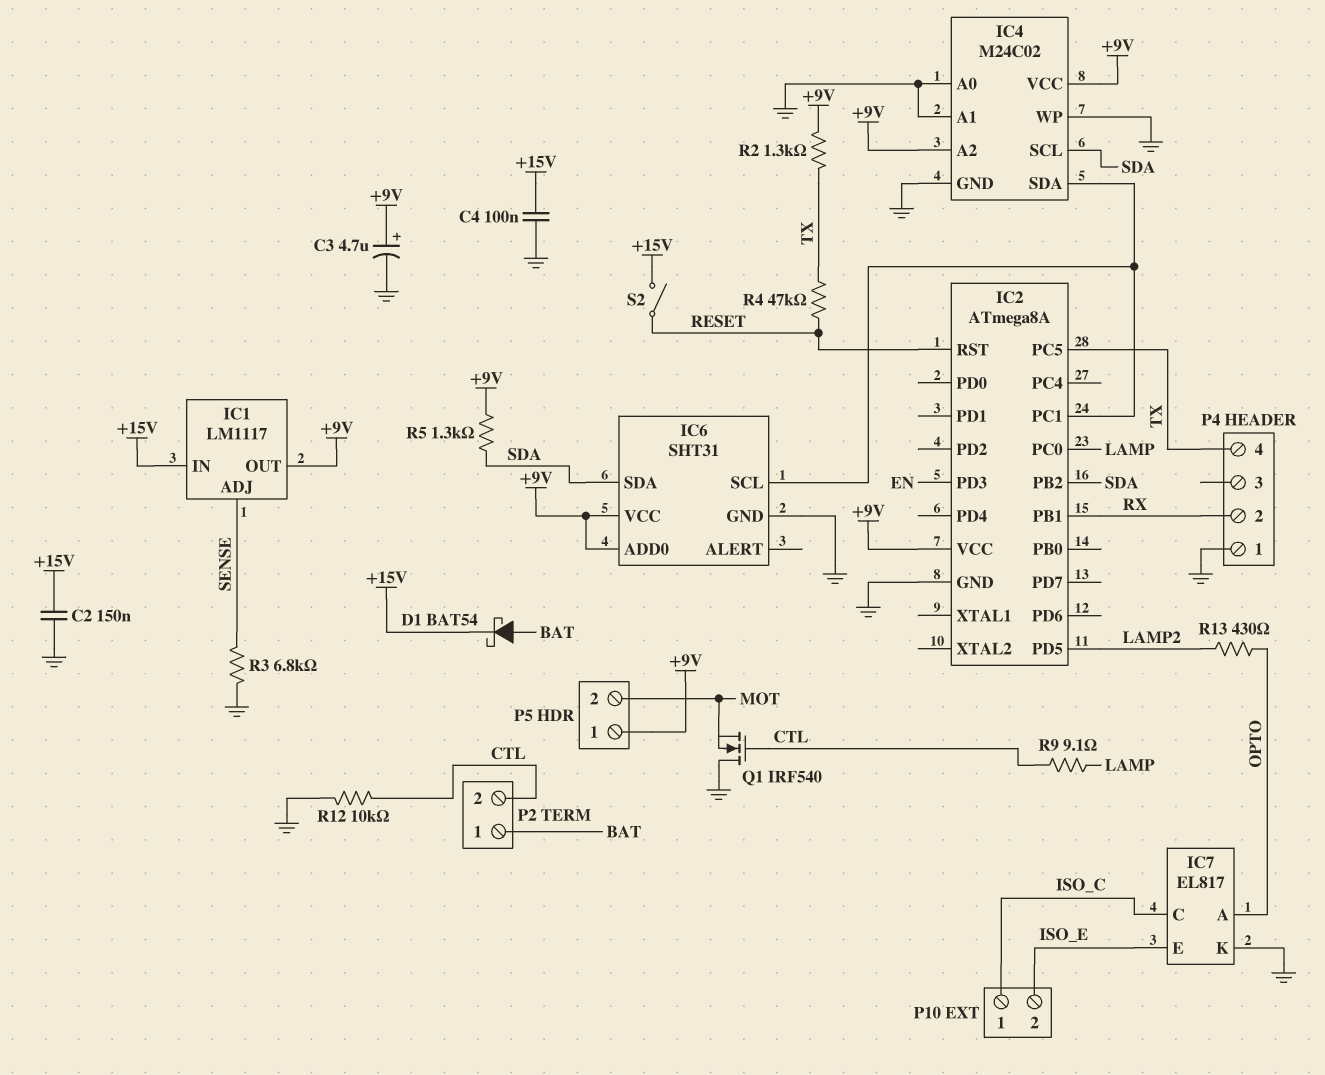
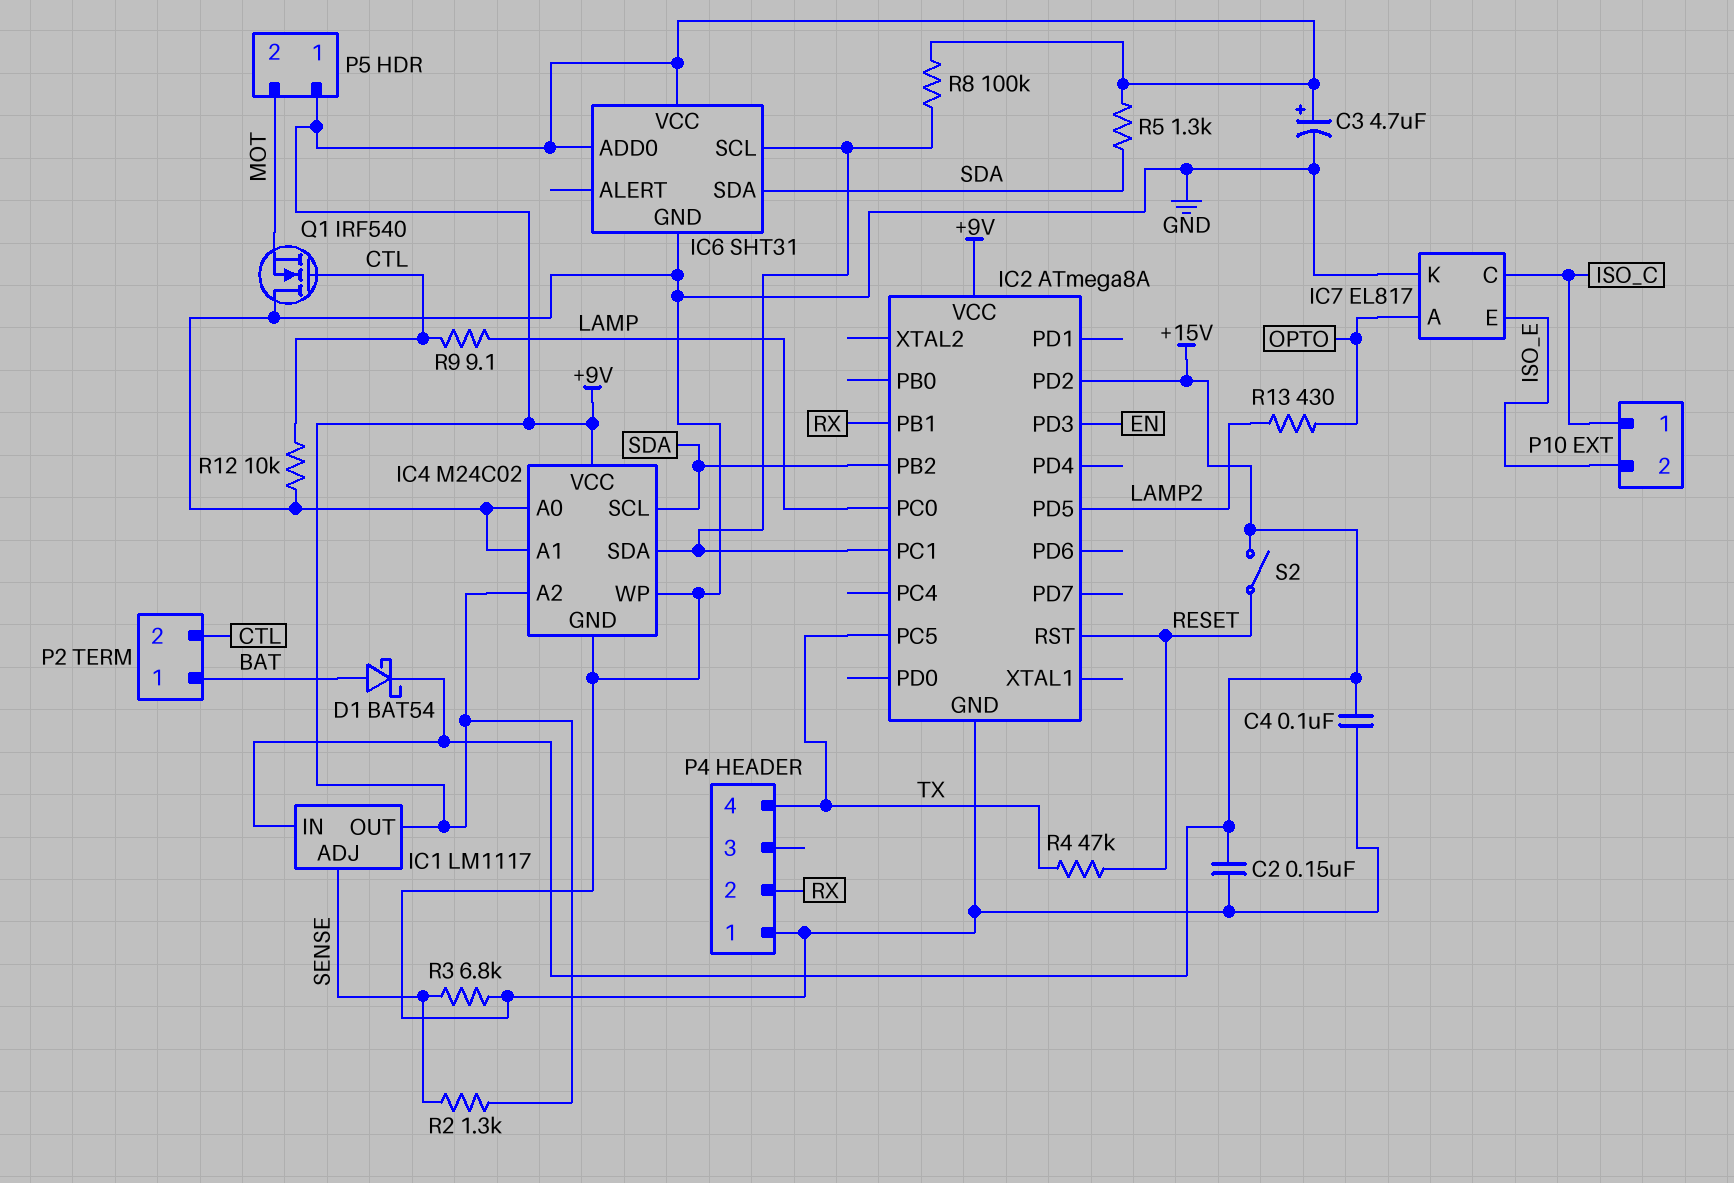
IC2 pin PD2: none -> +15V
R2: 1.3k (+9V, TX) -> 1.3k (+9V, SENSE)
R8: none -> 100k (+9V, IC2/PC1)

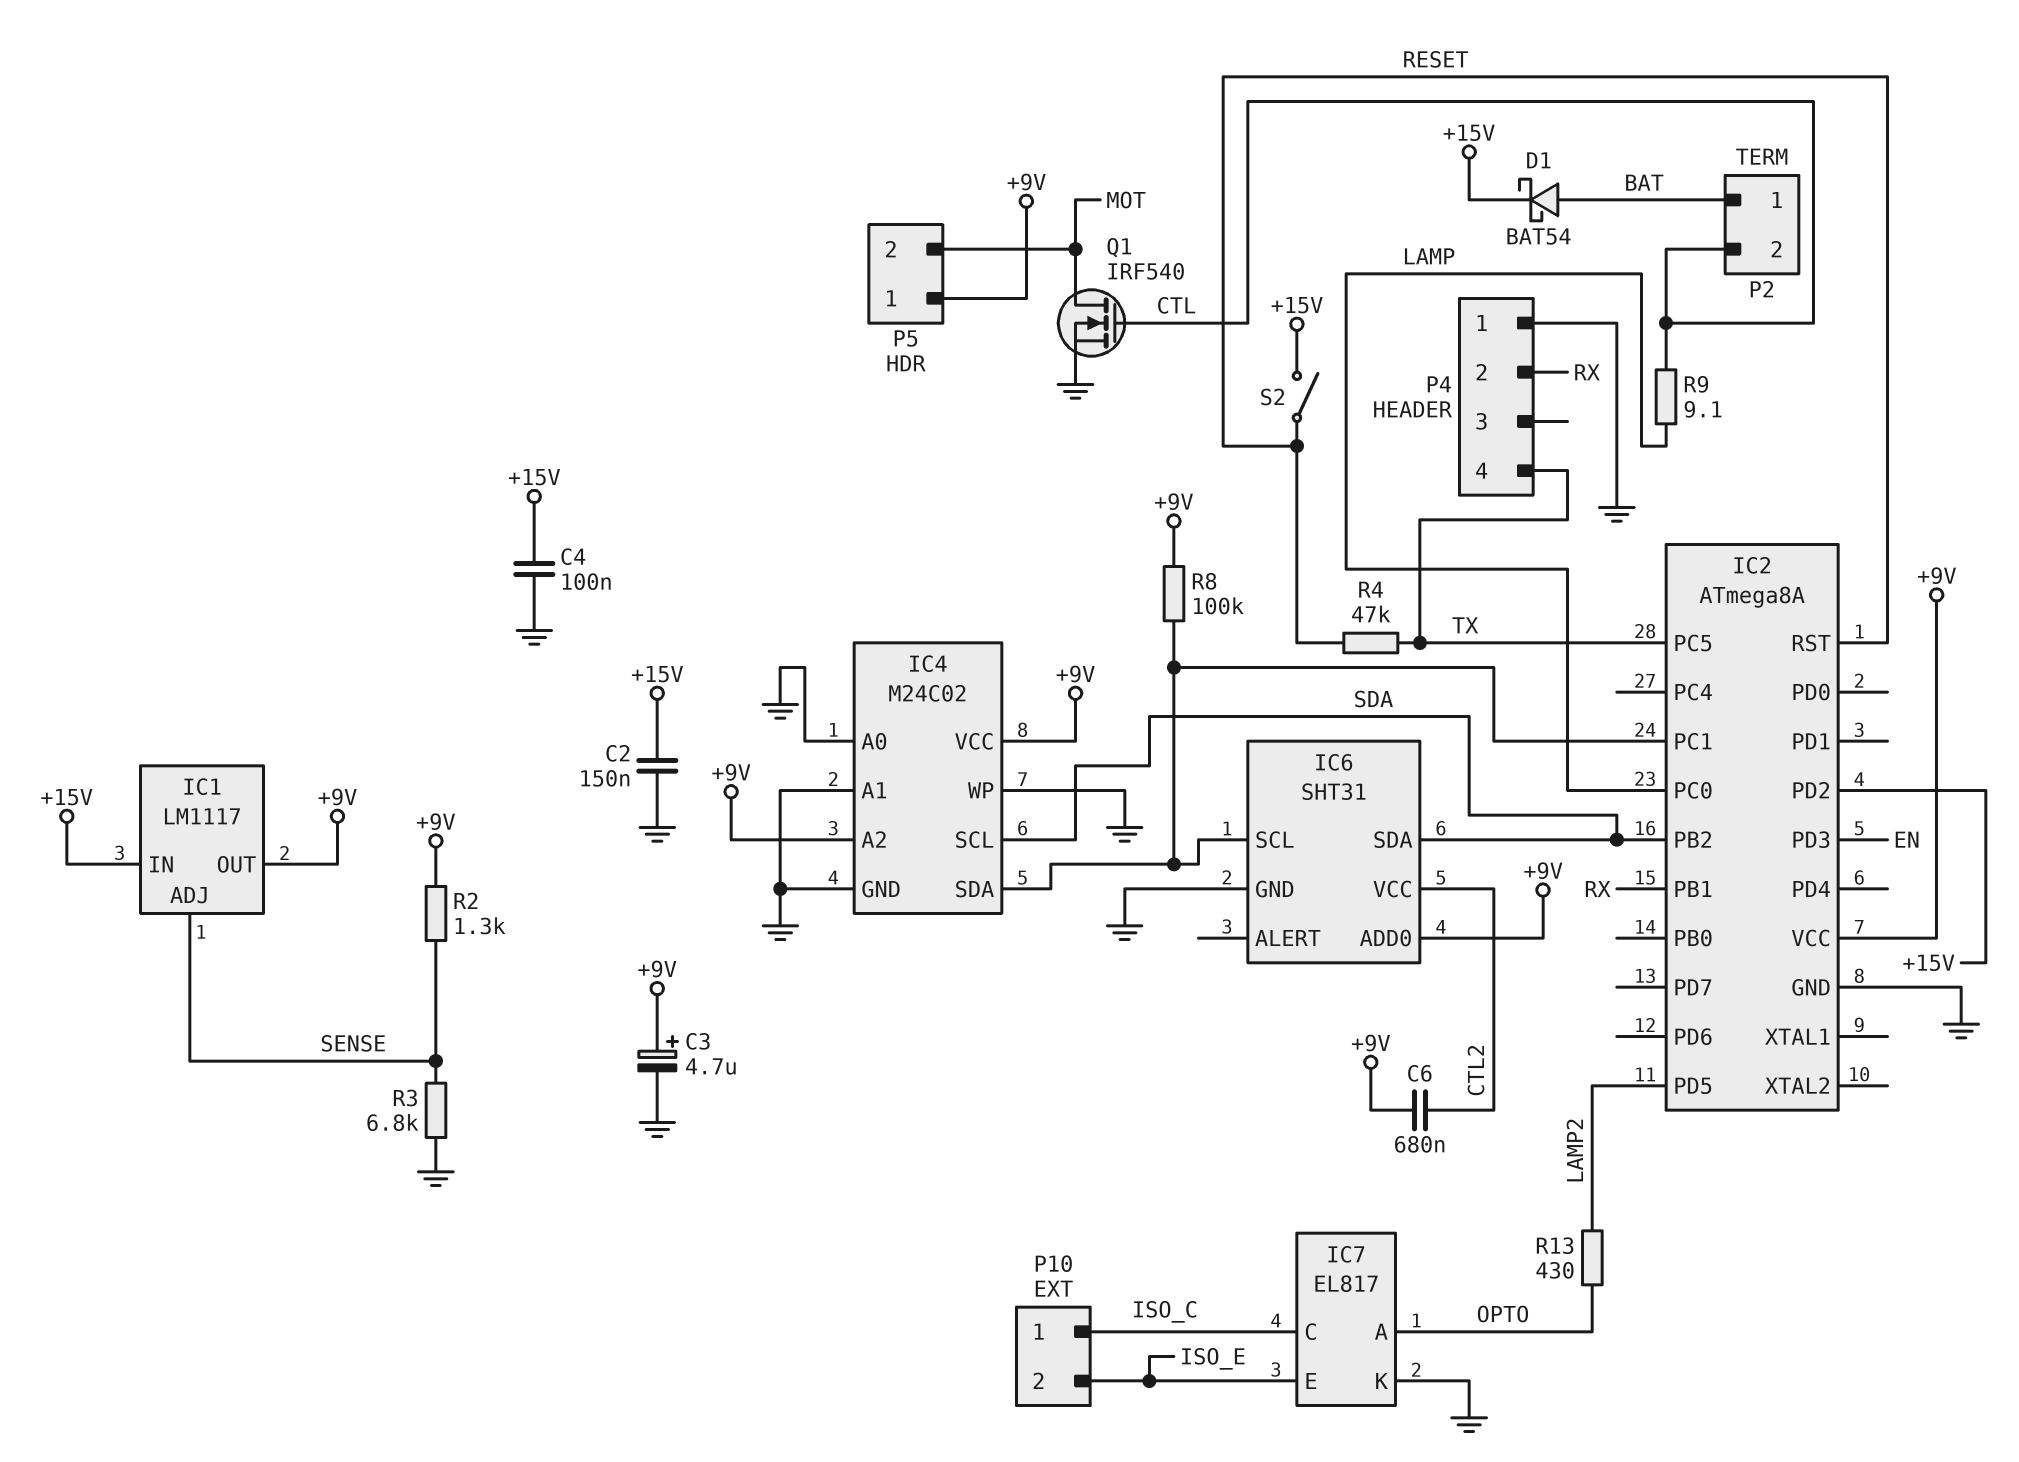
C6: none -> 680nF (+9V, CTL2)
IC6 pin VCC: +9V -> CTL2
Q1: NMOS IRF540 (G CTL, D GND, S MOT) -> NMOS IRF540 (G CTL, D MOT, S GND)
R5: 1.3k (+9V, SDA) -> none
R12: 10k (CTL, GND) -> none

